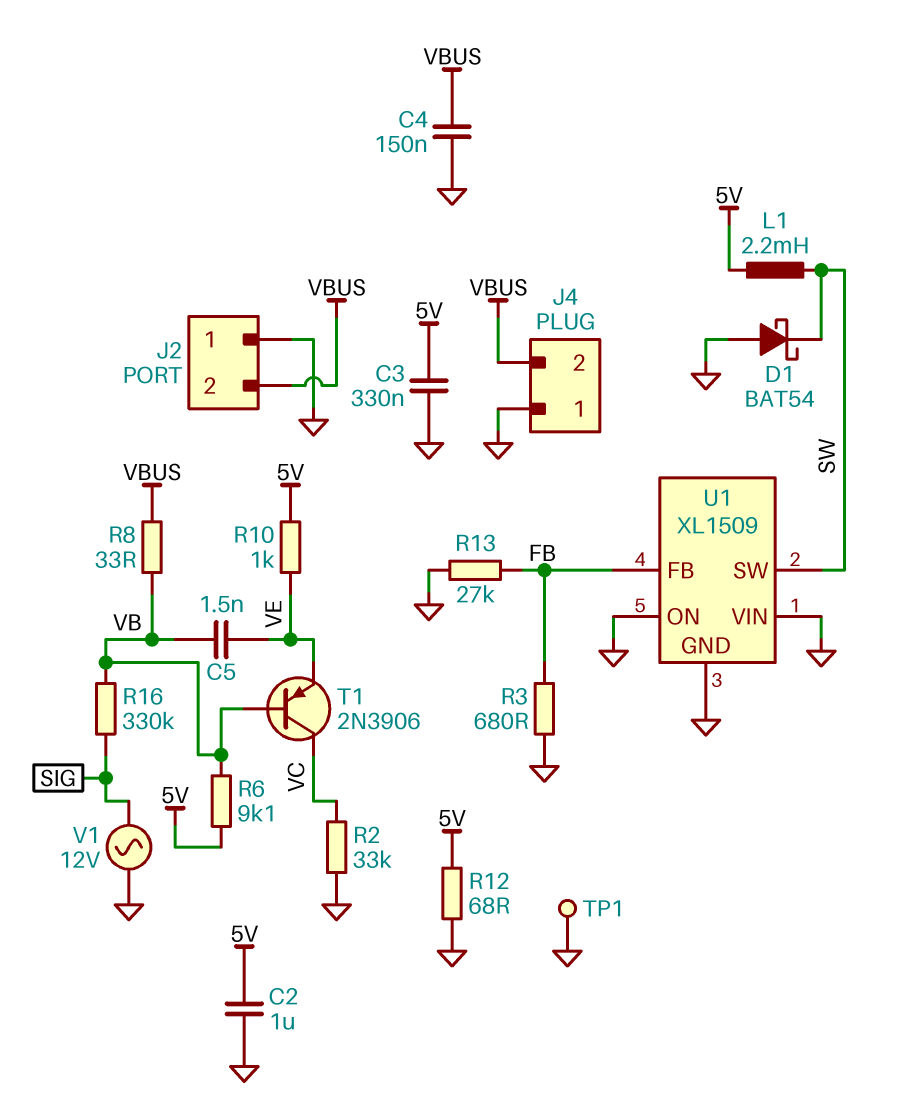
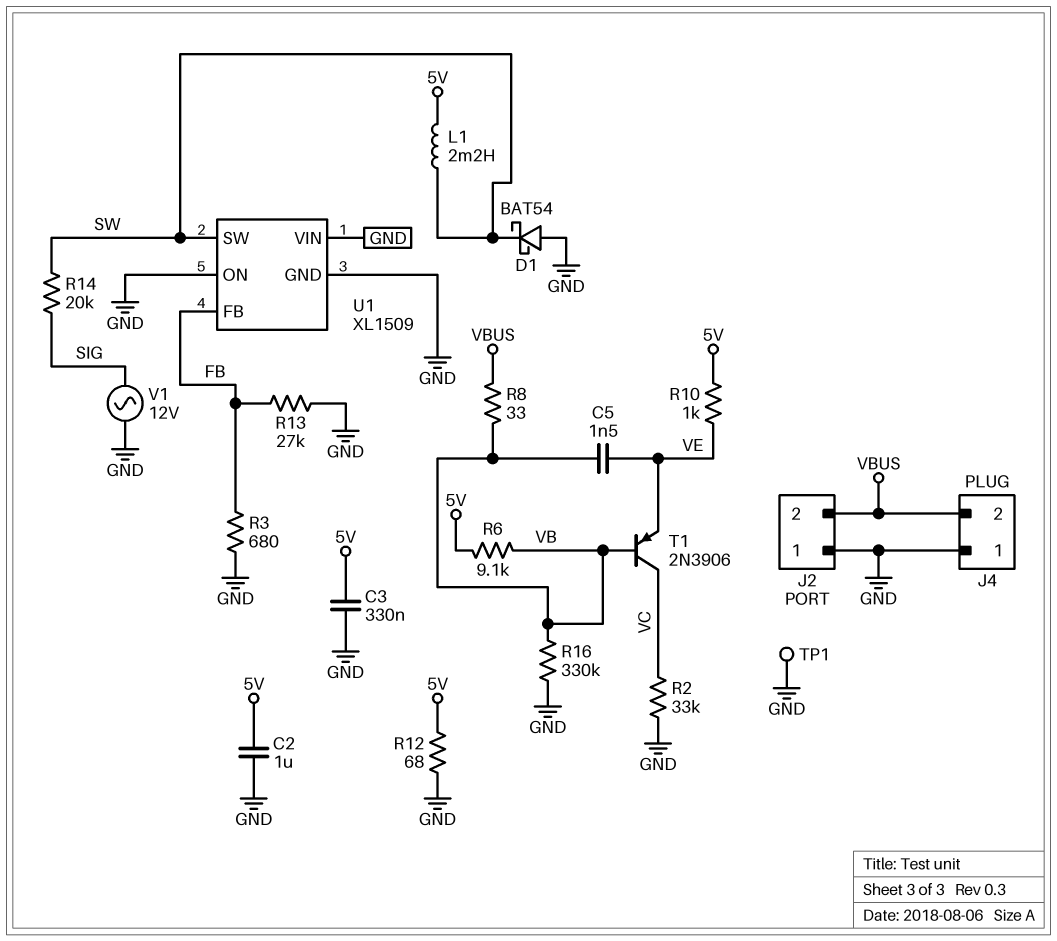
C4: 150nF (GND, VBUS) -> none
R14: none -> 20k (SIG, SW)
R16: 330k (SIG, VB) -> 330k (GND, VB)

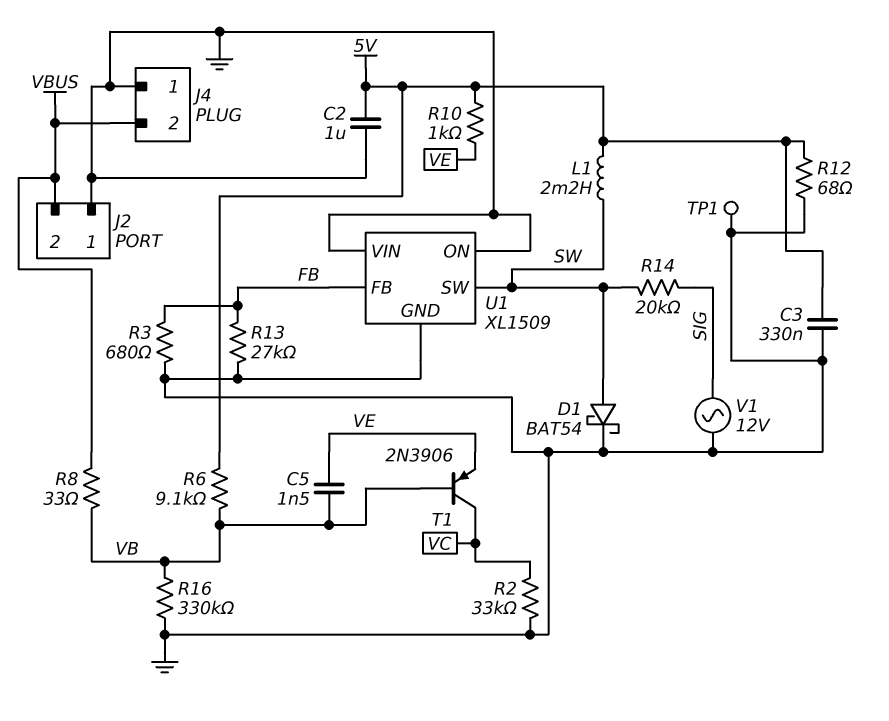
D1: schottky BAT54 (A GND, K SW) -> schottky BAT54 (A SW, K GND)

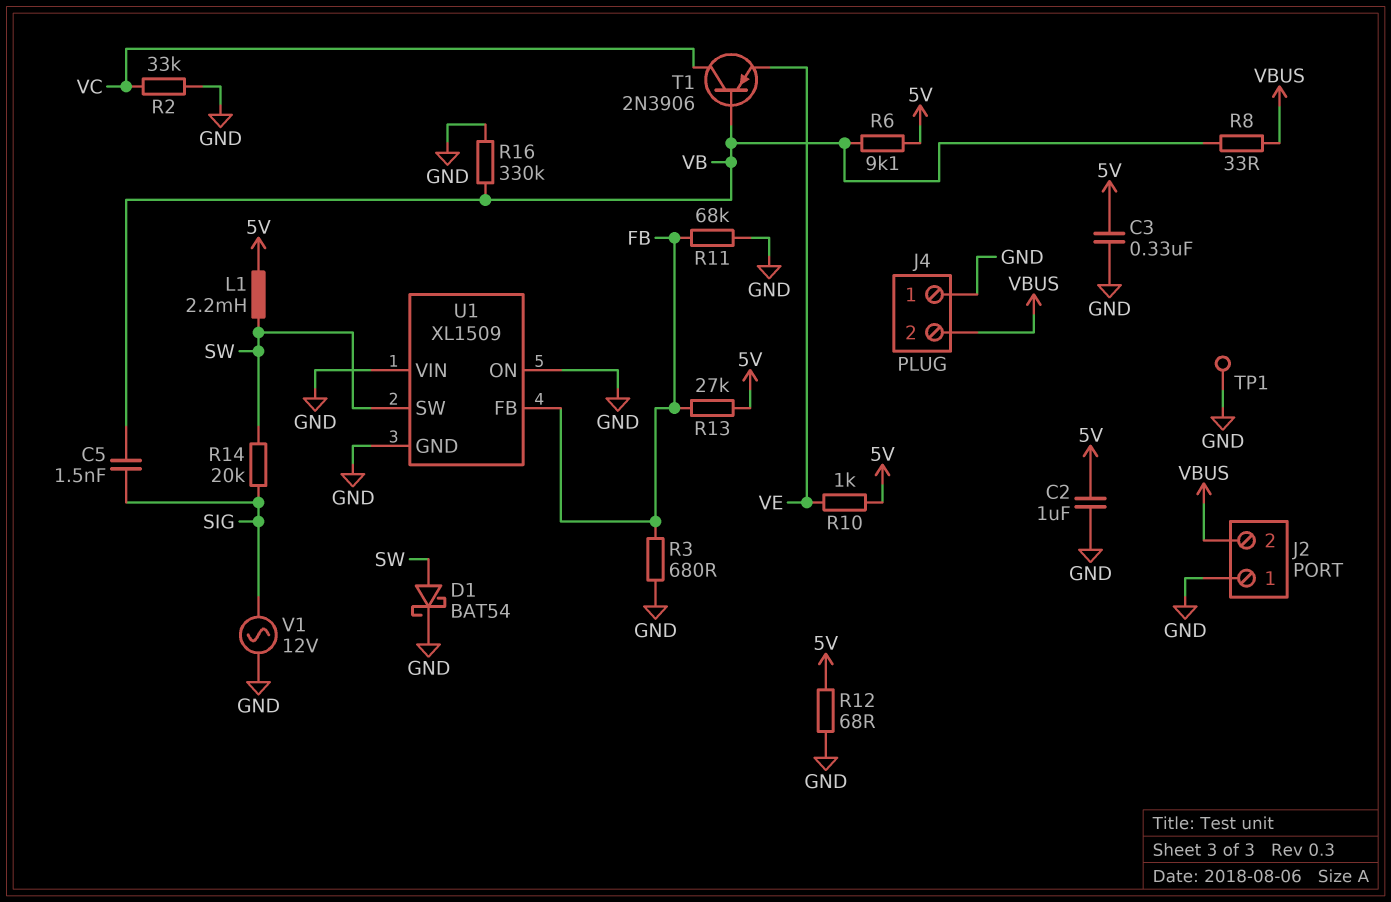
C5: 1.5nF (VB, VE) -> 1.5nF (SIG, VB)
R11: none -> 68k (FB, GND)
R13: 27k (FB, GND) -> 27k (5V, FB)

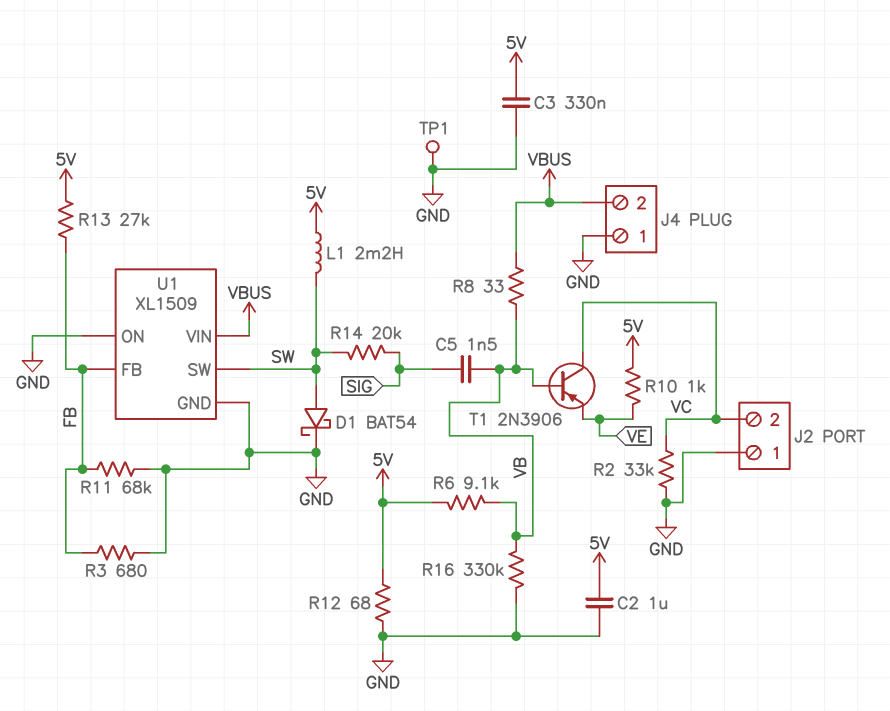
J2 pin 2: VBUS -> VC
U1 pin VIN: GND -> VBUS
V1: AC 12V (GND, SIG) -> none

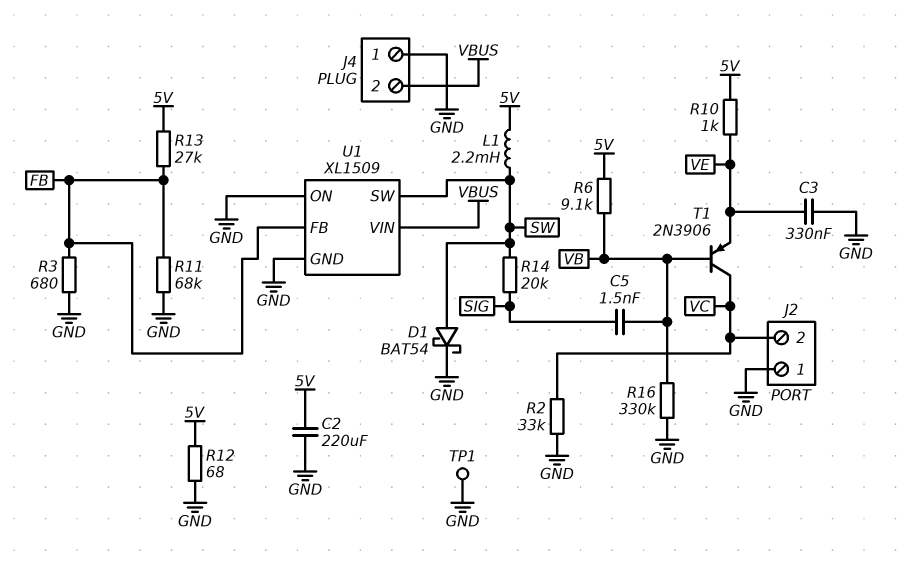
C2: 1uF (5V, GND) -> 220uF (5V, GND)
C3: 330nF (5V, GND) -> 330nF (GND, VE)
R8: 33 (VB, VBUS) -> none

